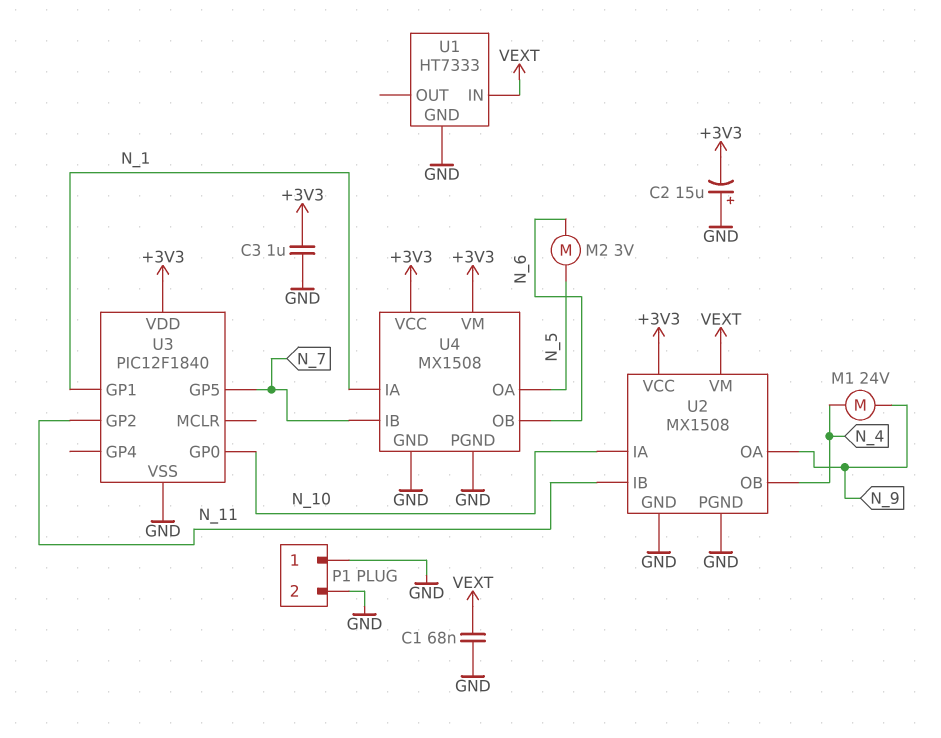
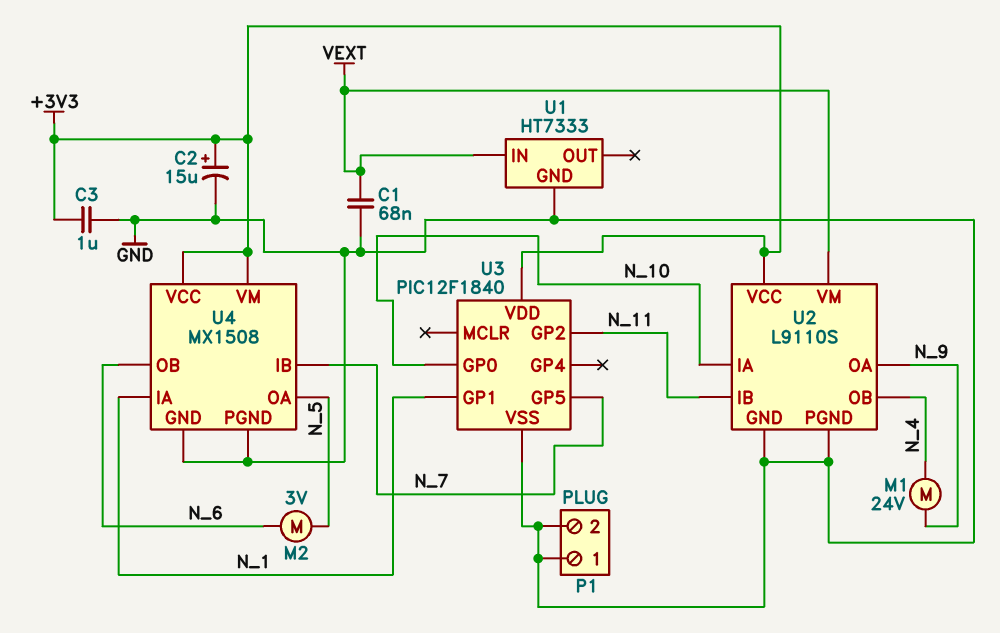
C2: 15uF (plus GND, minus +3V3) -> 15uF (plus +3V3, minus GND)
U2: MX1508 -> L9110S

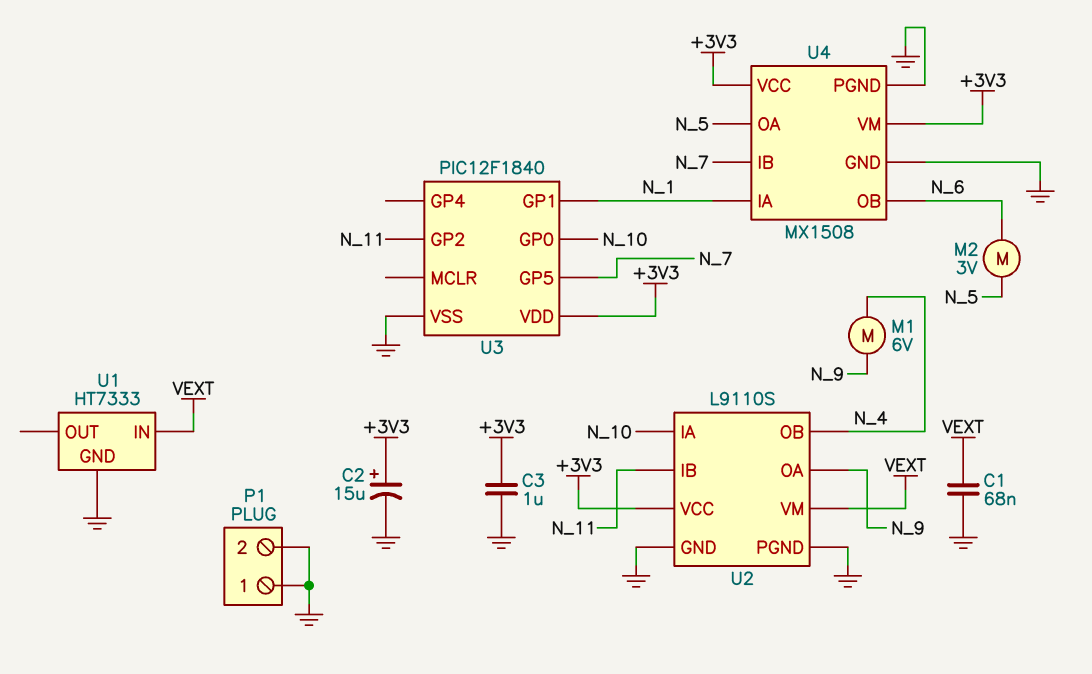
M1: motor 24V (N_4, N_9) -> motor 6V (N_4, N_9)

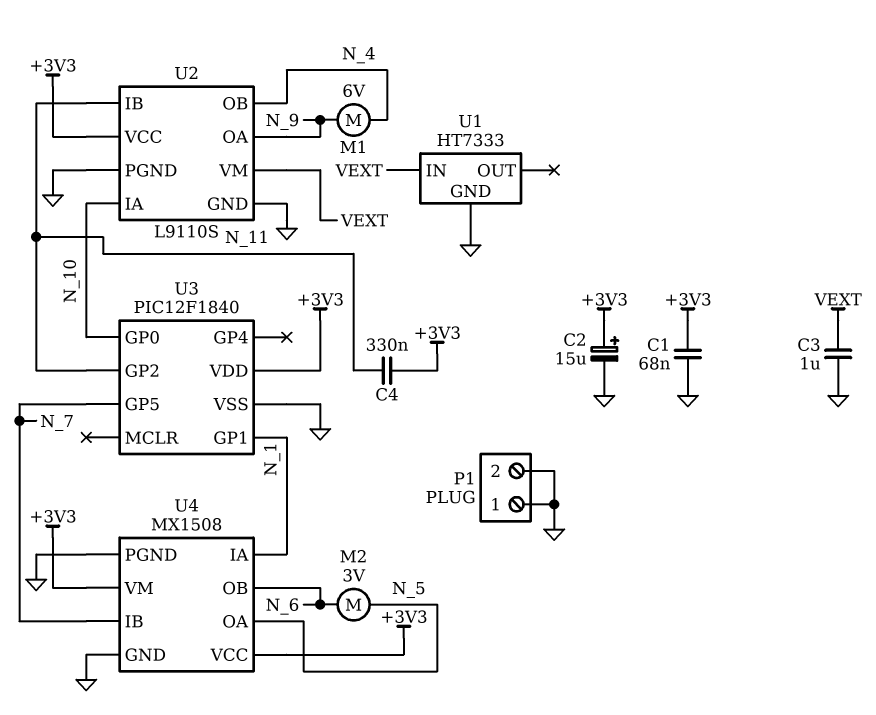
C1: 68nF (GND, VEXT) -> 68nF (+3V3, GND)
C3: 1uF (+3V3, GND) -> 1uF (GND, VEXT)
C4: none -> 330nF (+3V3, N_11)

